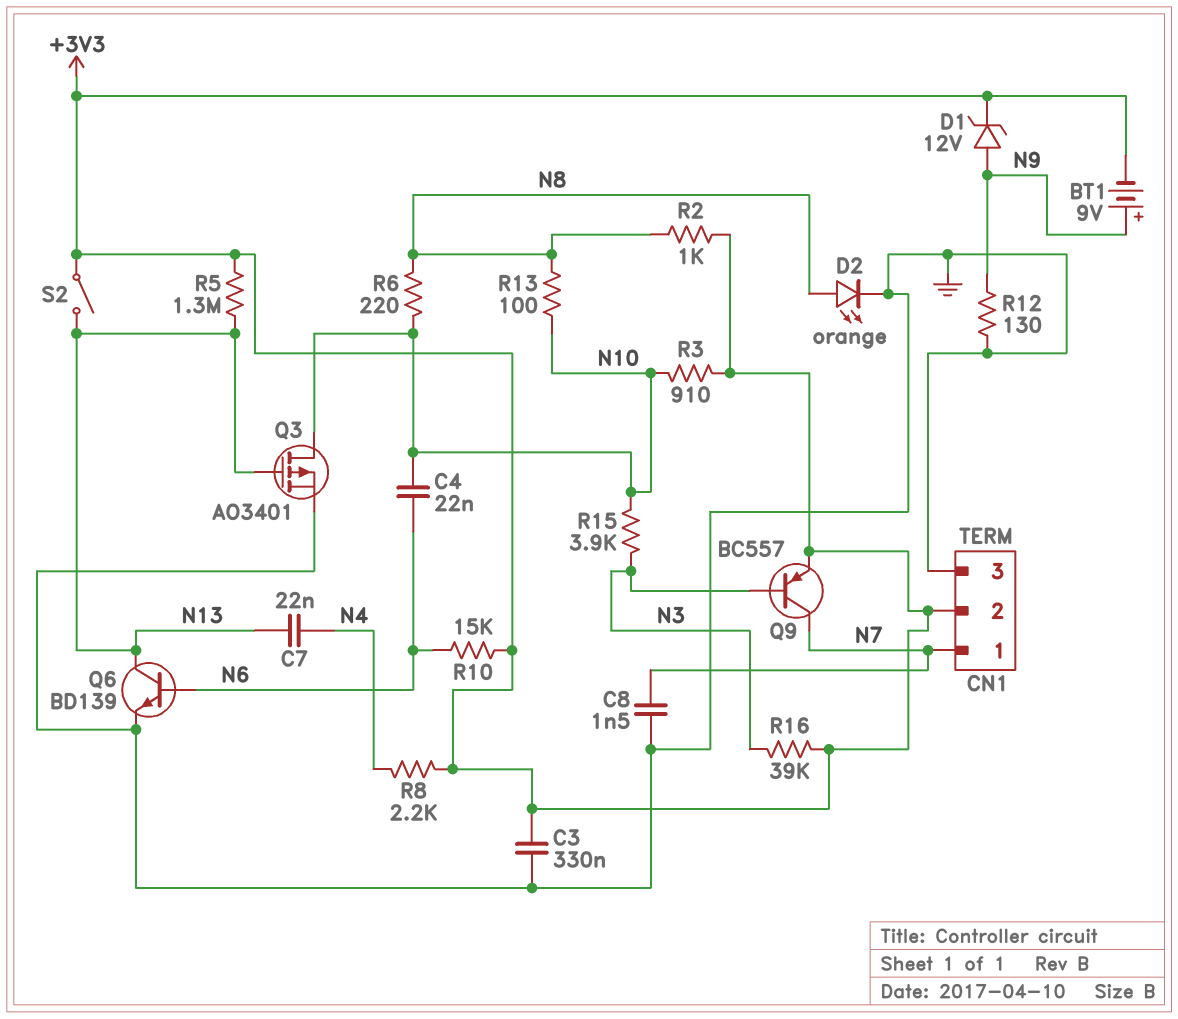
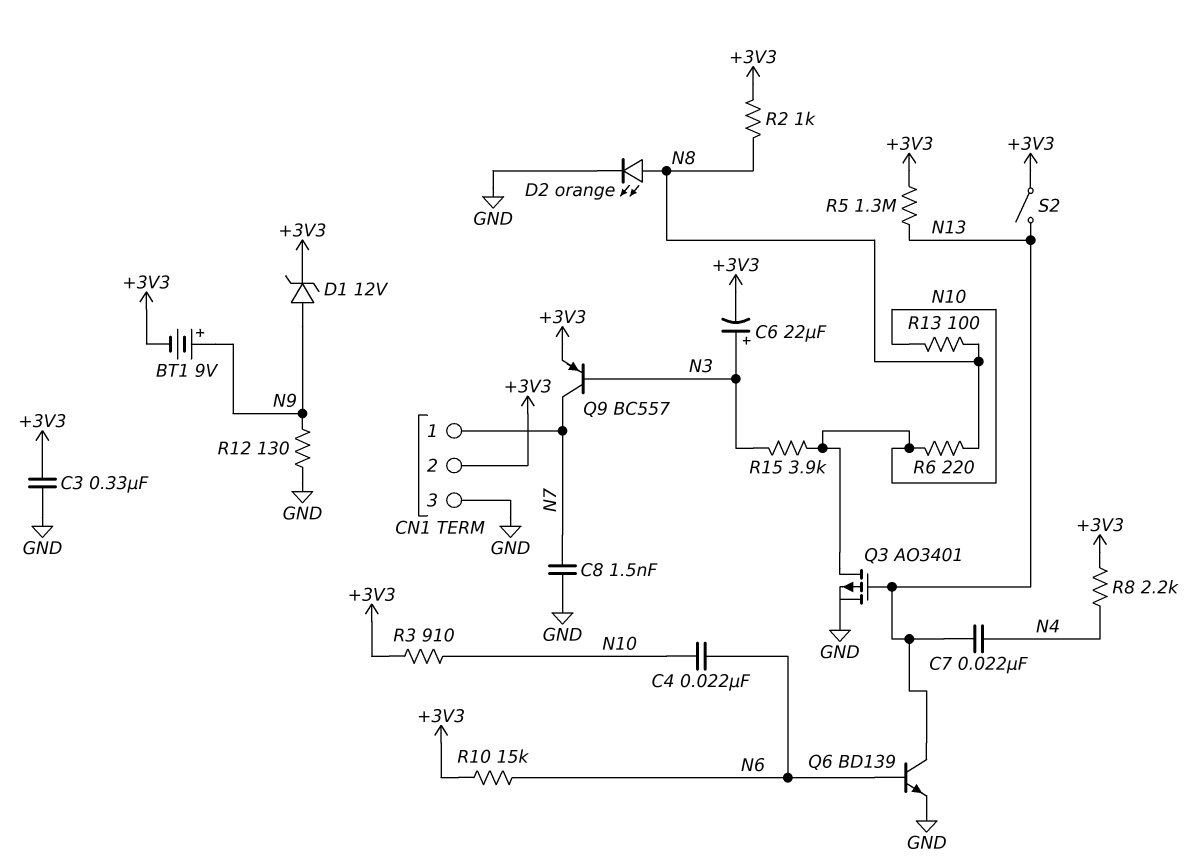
C6: none -> 22uF (plus N3, minus +3V3)
R16: 39k (+3V3, N3) -> none

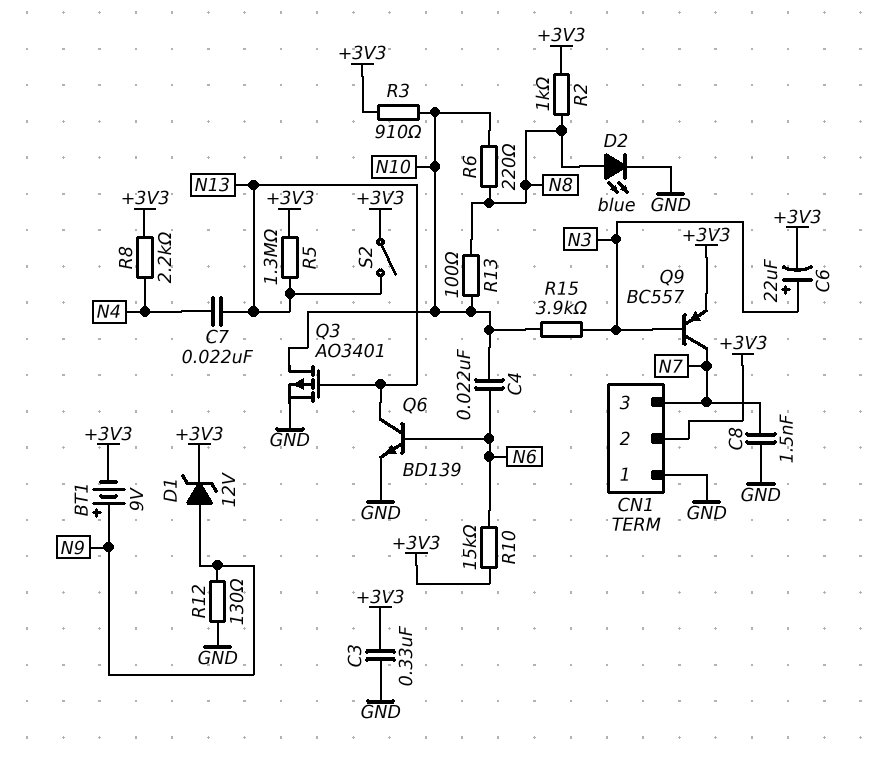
CN1 pin 1: N7 -> GND
CN1 pin 3: GND -> N7
D2: LED orange (A N8, K GND) -> LED blue (A N8, K GND)

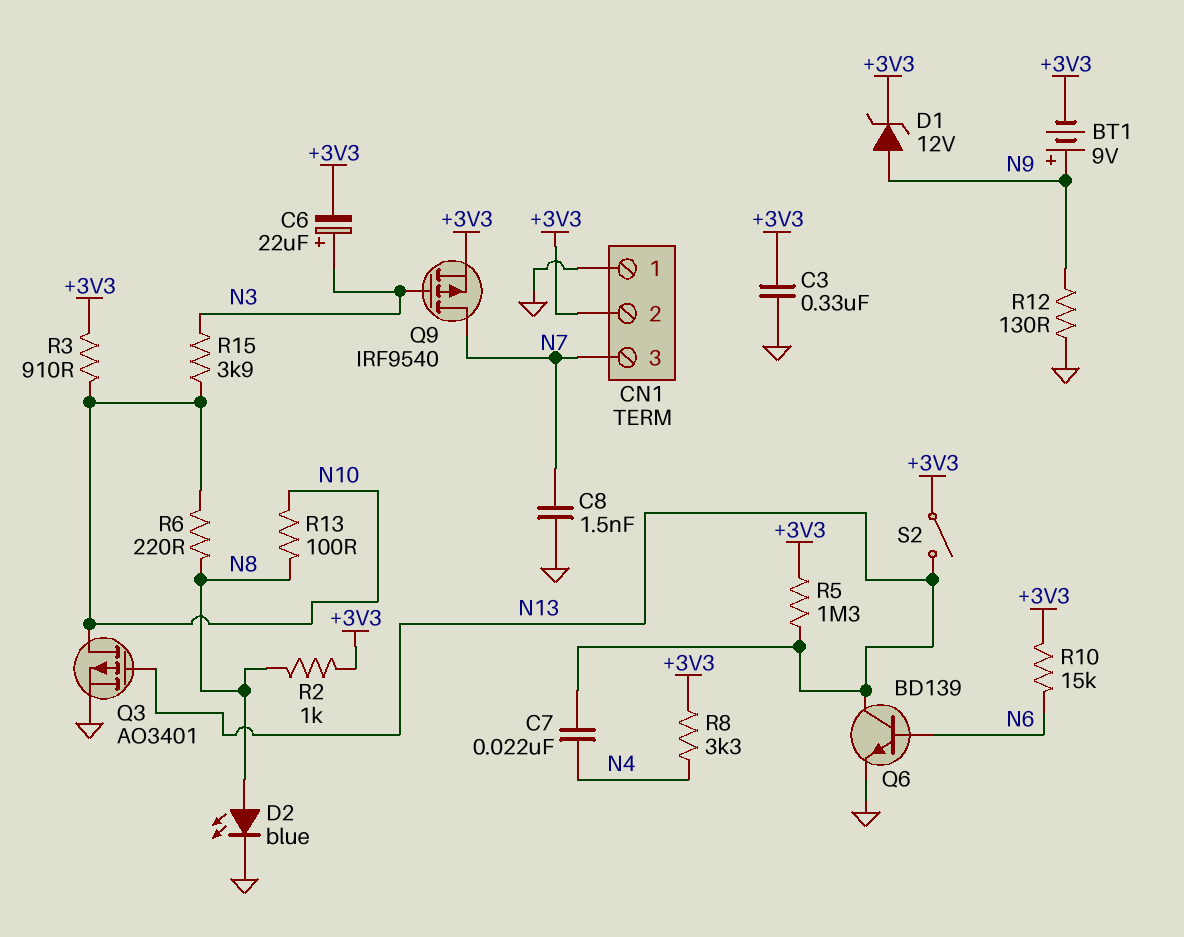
C4: 22nF (N6, N10) -> none
Q9: PNP BC557 (B N3, C N7, E +3V3) -> PMOS IRF9540 (G N3, D N7, S +3V3)
R8: 2.2k (+3V3, N4) -> 3.3k (+3V3, N4)

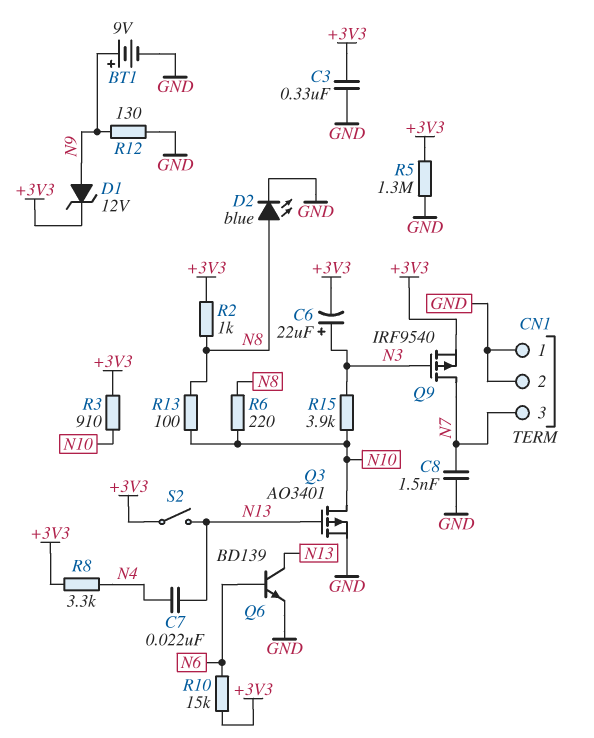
BT1: 9V (plus N9, minus +3V3) -> 9V (plus N9, minus GND)
CN1 pin 2: +3V3 -> GND
R5: 1.3M (+3V3, N13) -> 1.3M (+3V3, GND)

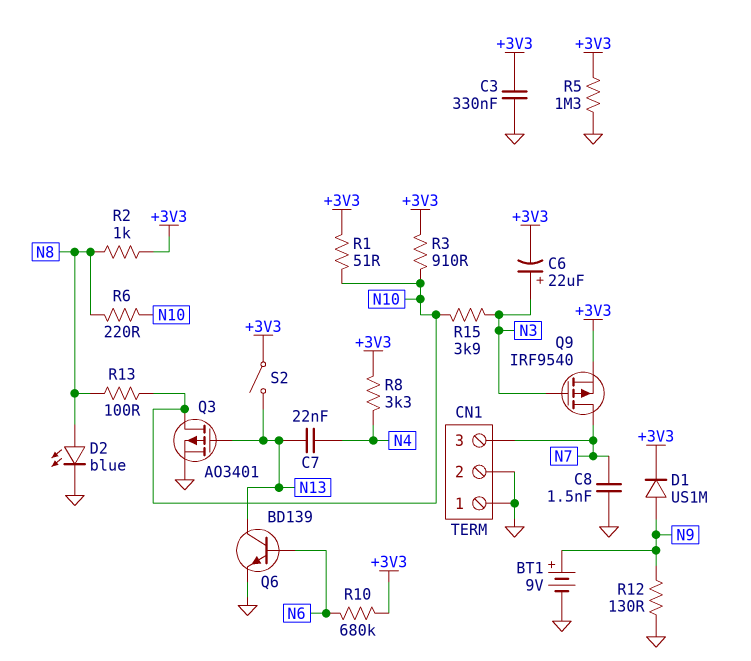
D1: zener 12V (A N9, K +3V3) -> diode US1M (A N9, K +3V3)
R1: none -> 51 (+3V3, N10)
R10: 15k (+3V3, N6) -> 680k (+3V3, N6)

